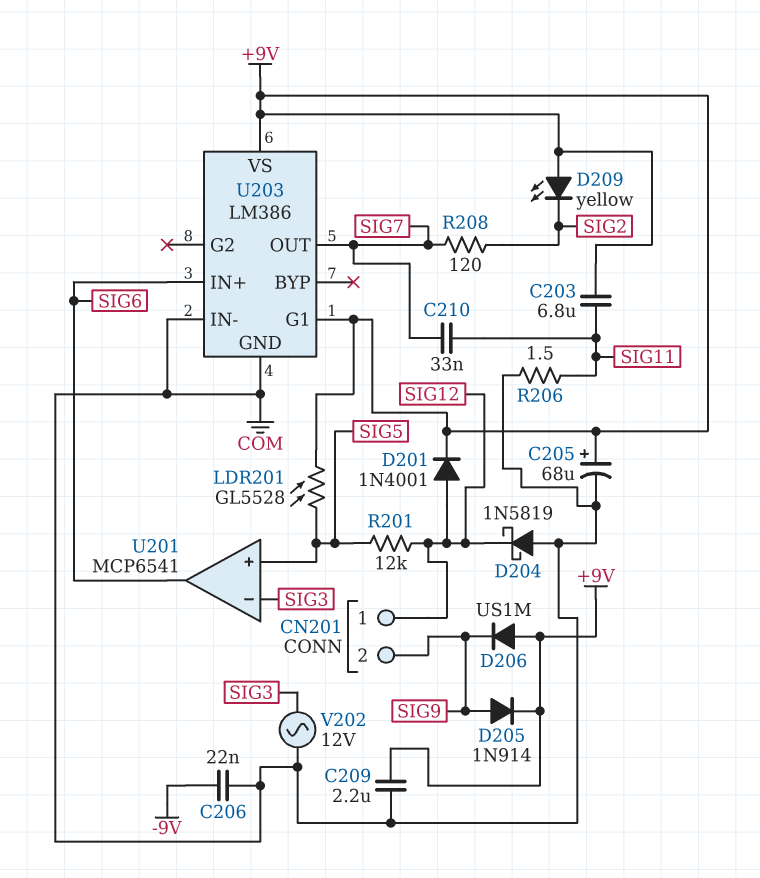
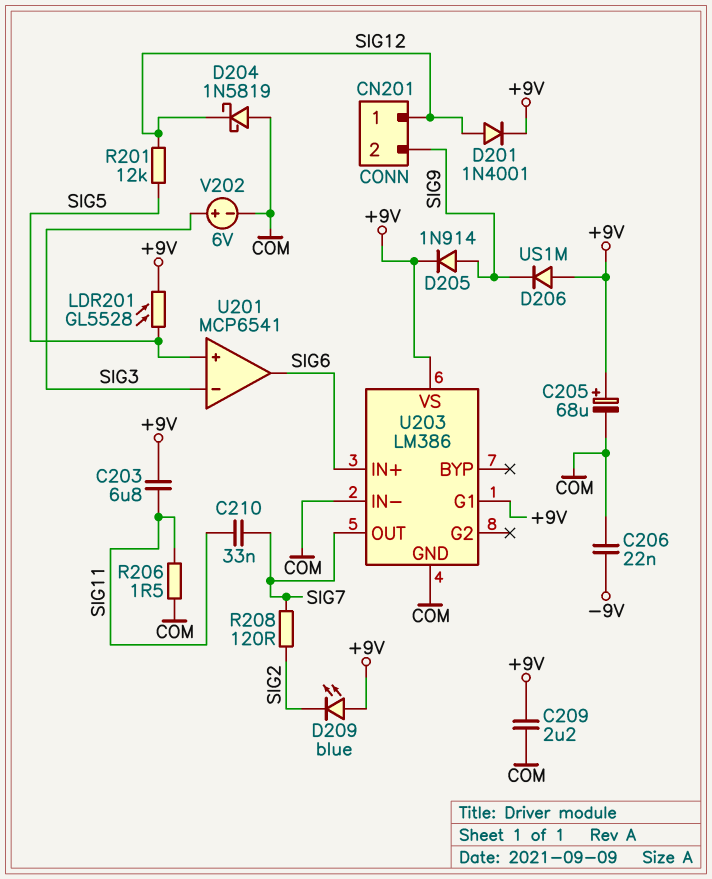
D209: LED yellow (A +9V, K SIG2) -> LED blue (A +9V, K SIG2)
V202: AC 12V (COM, SIG3) -> 6V (plus SIG3, minus COM)

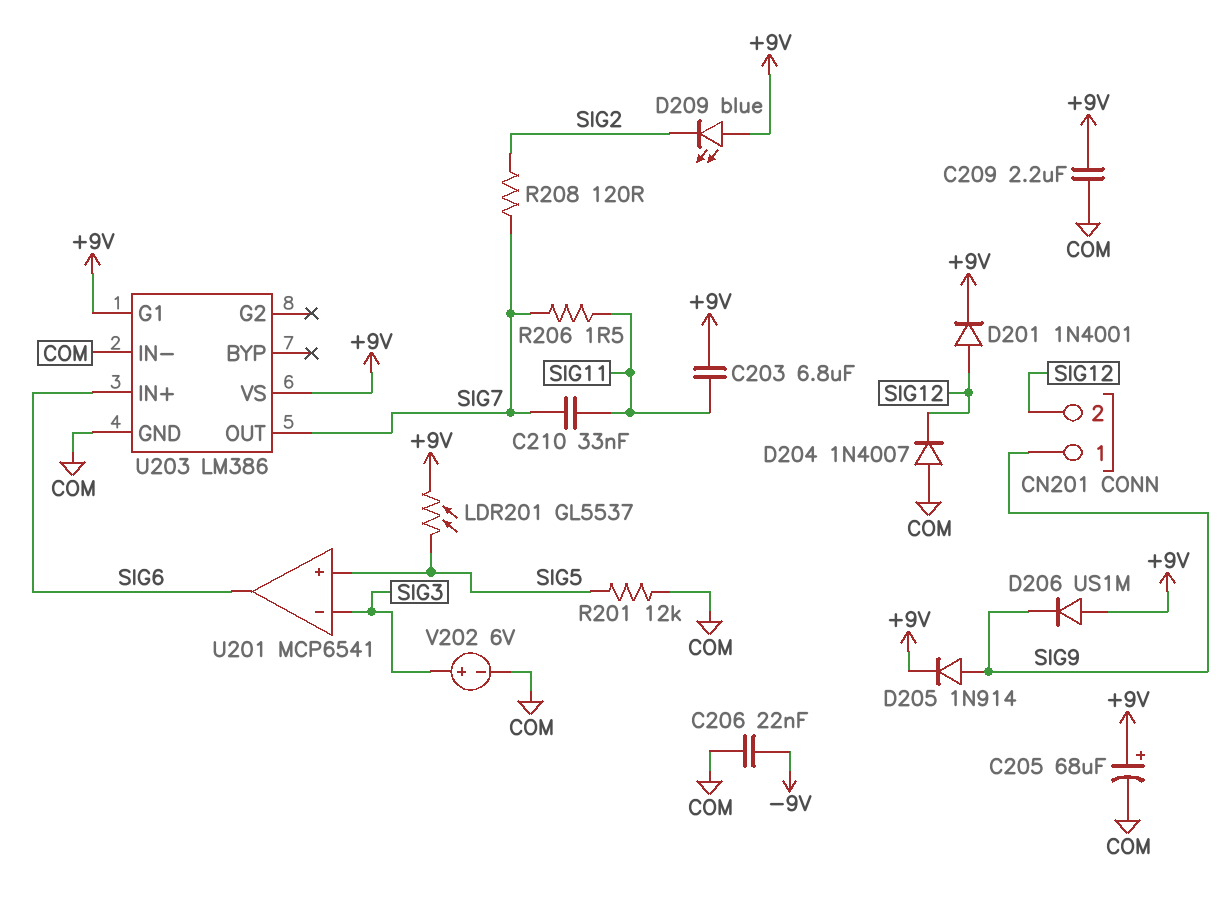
CN201 pin 1: SIG12 -> SIG9
CN201 pin 2: SIG9 -> SIG12
D204: schottky 1N5819 (A COM, K SIG12) -> diode 1N4007 (A COM, K SIG12)
LDR201: GL5528 (+9V, SIG5) -> GL5537 (+9V, SIG5)
R201: 12k (SIG5, SIG12) -> 12k (COM, SIG5)
R206: 1.5 (COM, SIG11) -> 1.5 (SIG7, SIG11)

